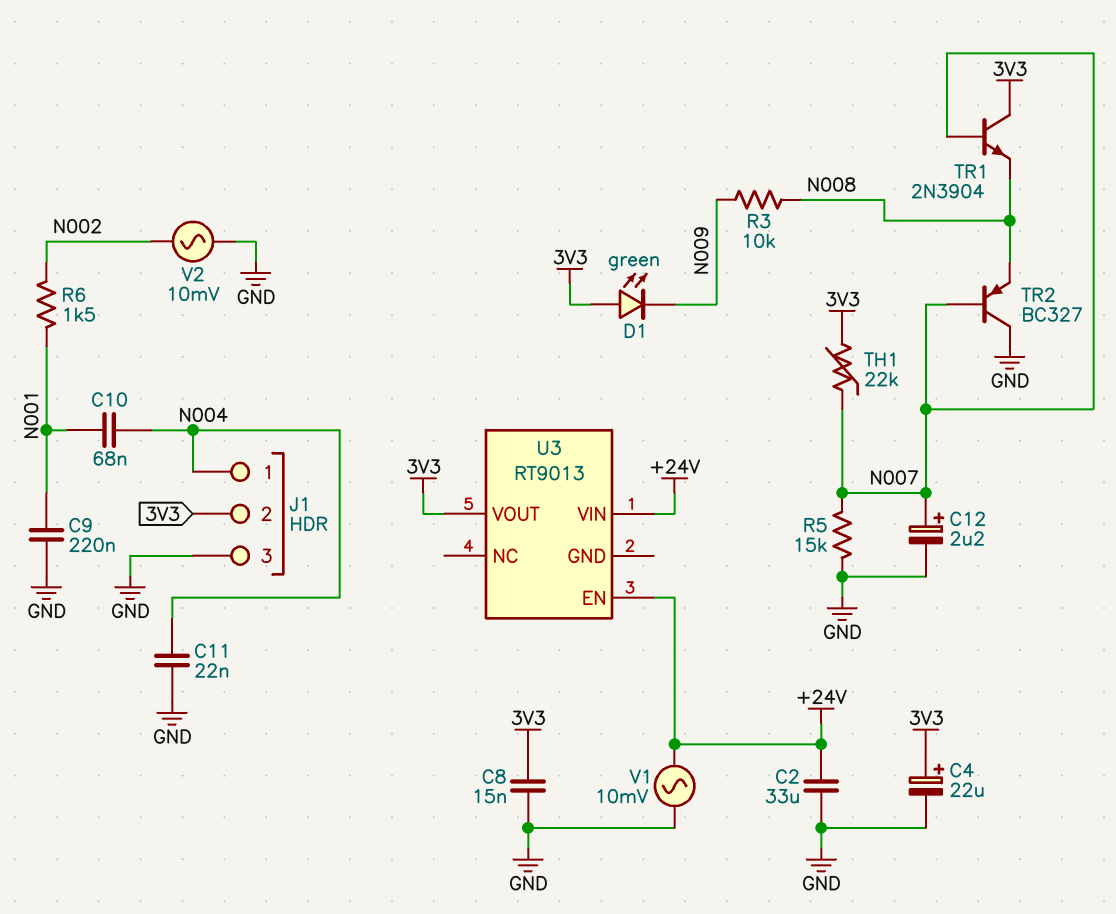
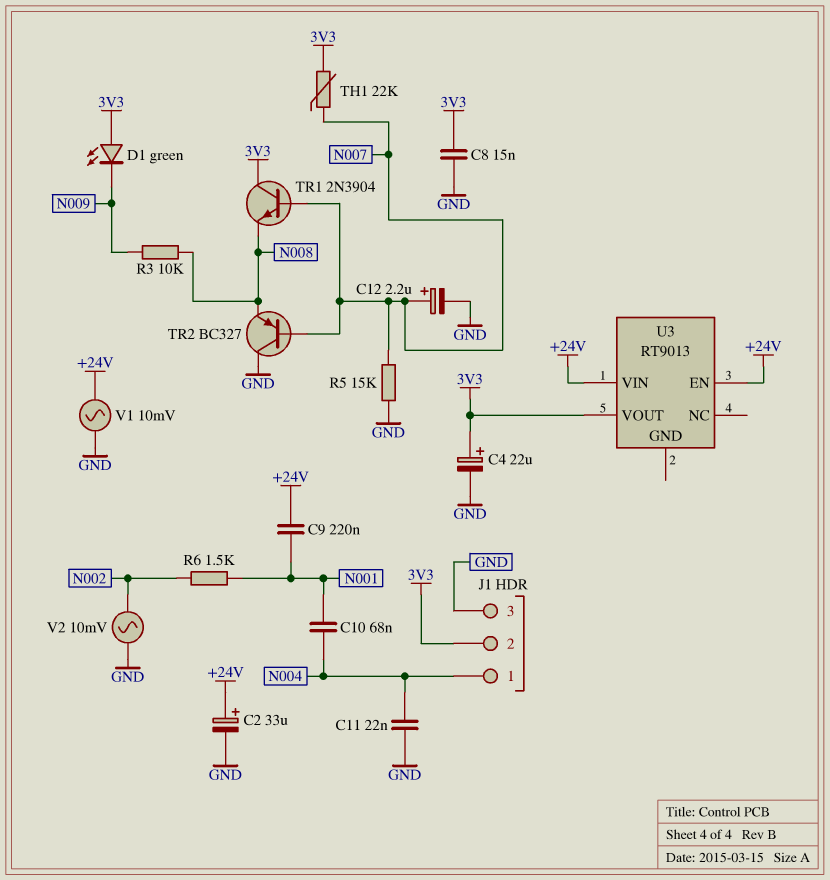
C2: 33uF (+24V, GND) -> 33uF (plus +24V, minus GND)
C9: 220nF (GND, N001) -> 220nF (+24V, N001)

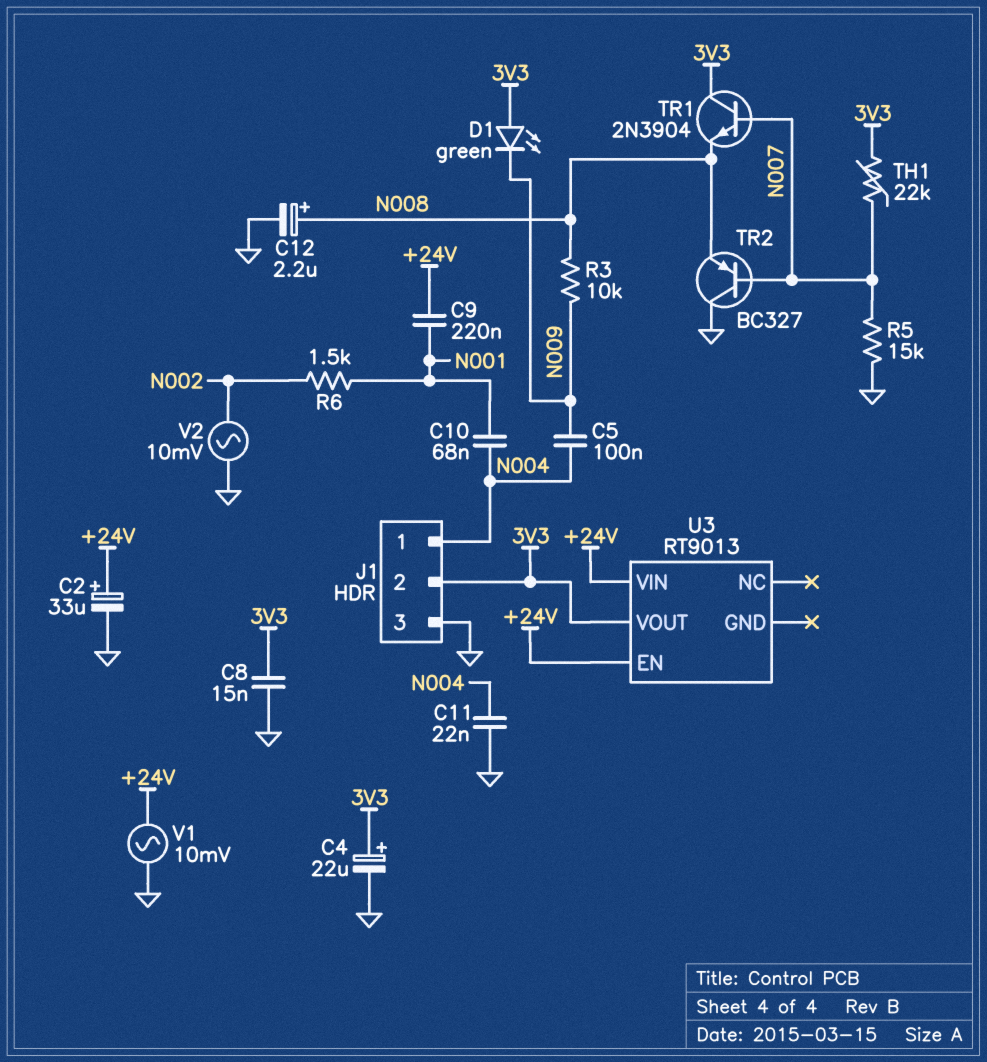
C5: none -> 100nF (N004, N009)
C12: 2.2uF (plus N007, minus GND) -> 2.2uF (plus N008, minus GND)

